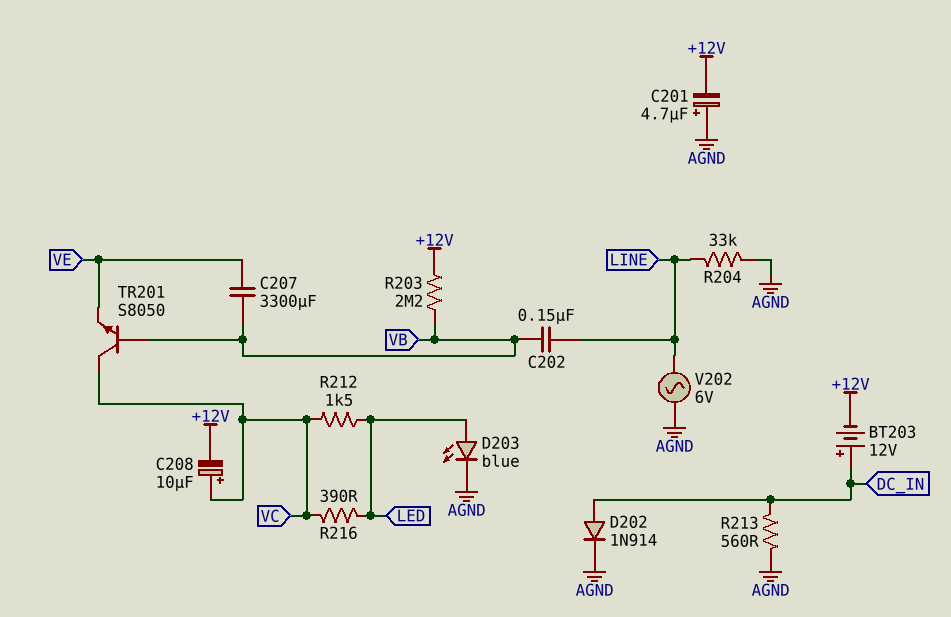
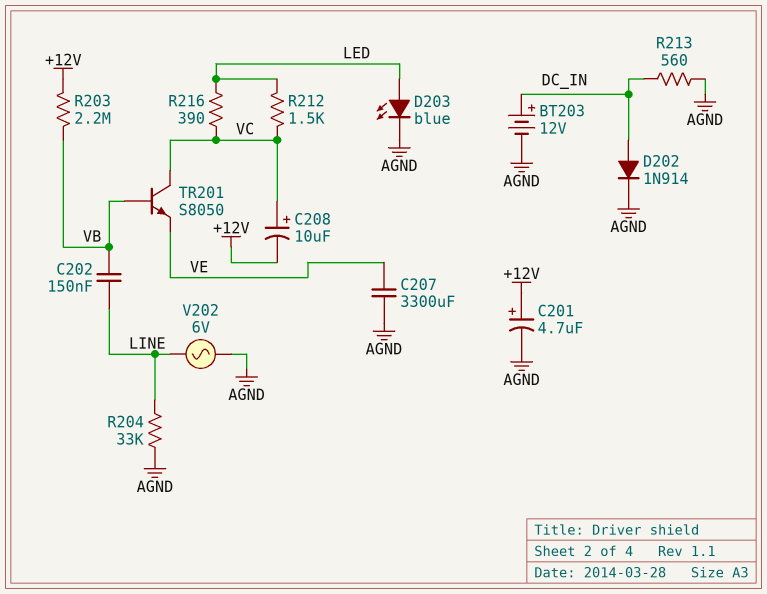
BT203: 12V (plus DC_IN, minus +12V) -> 12V (plus DC_IN, minus AGND)
C201: 4.7uF (plus AGND, minus +12V) -> 4.7uF (plus +12V, minus AGND)
C207: 3300uF (VB, VE) -> 3300uF (AGND, VE)

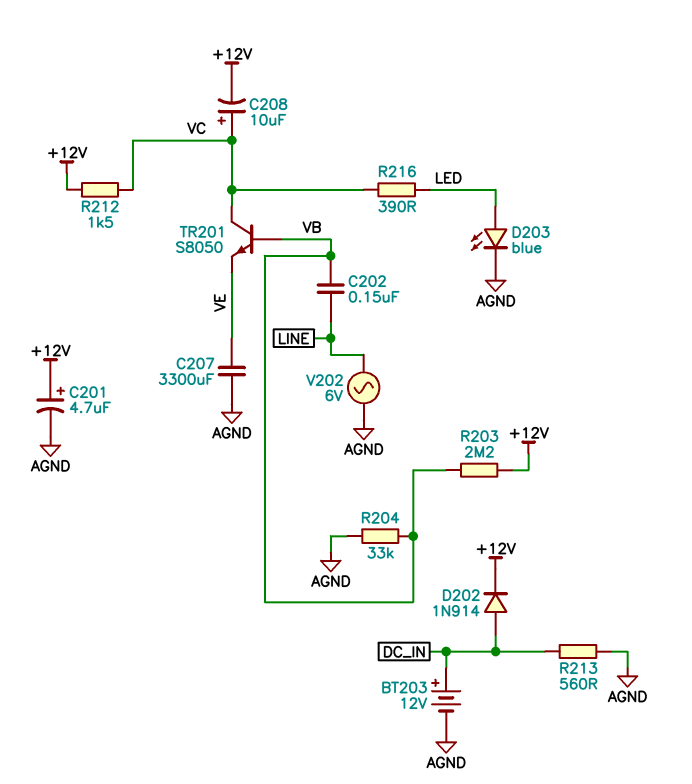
D202: diode 1N914 (A DC_IN, K AGND) -> diode 1N914 (A DC_IN, K +12V)
R204: 33k (AGND, LINE) -> 33k (AGND, VB)
R212: 1.5k (LED, VC) -> 1.5k (+12V, VC)

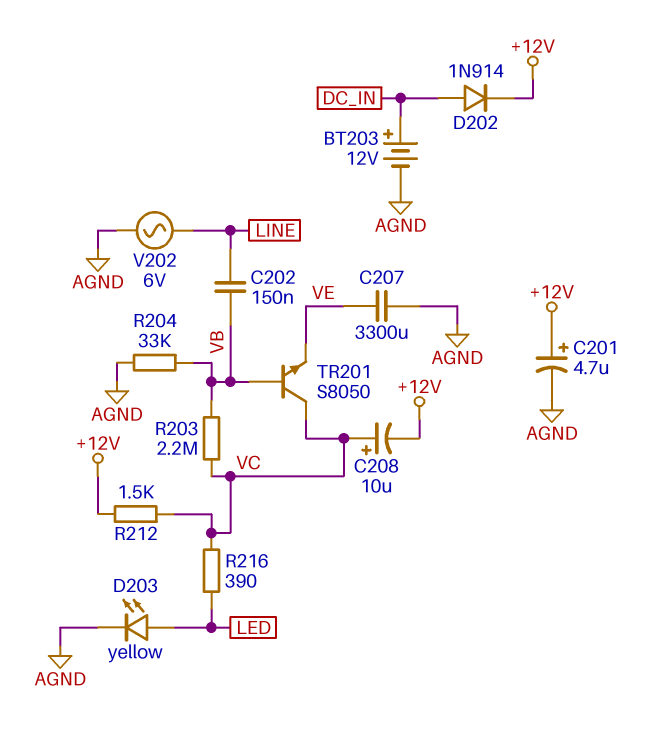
D203: LED blue (A LED, K AGND) -> LED yellow (A LED, K AGND)
R203: 2.2M (+12V, VB) -> 2.2M (VB, VC)
R213: 560 (AGND, DC_IN) -> none

